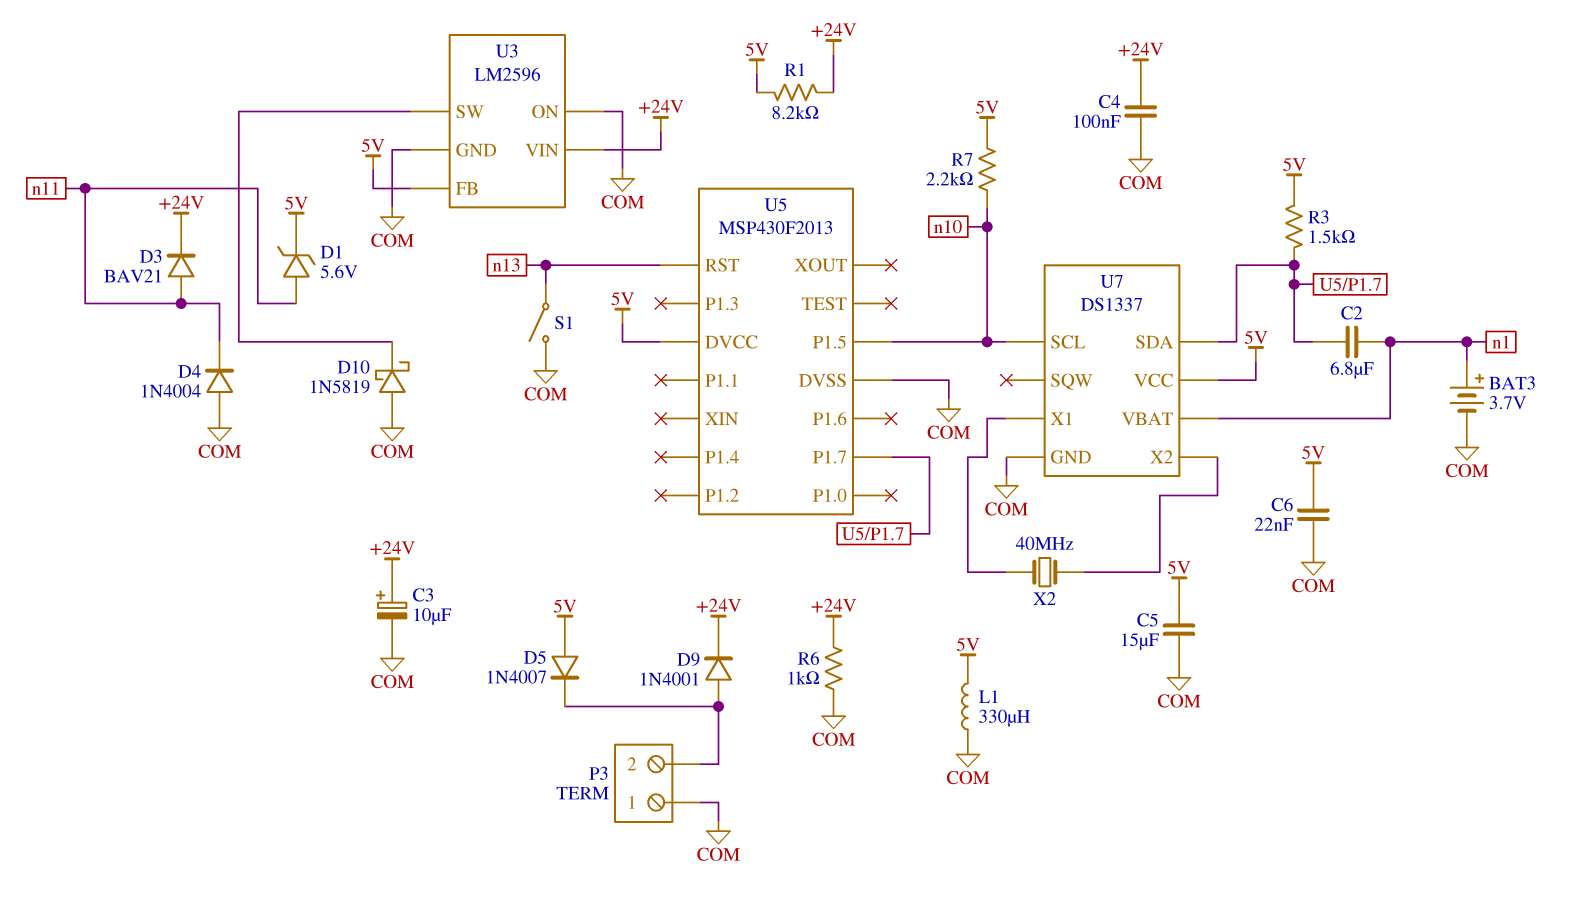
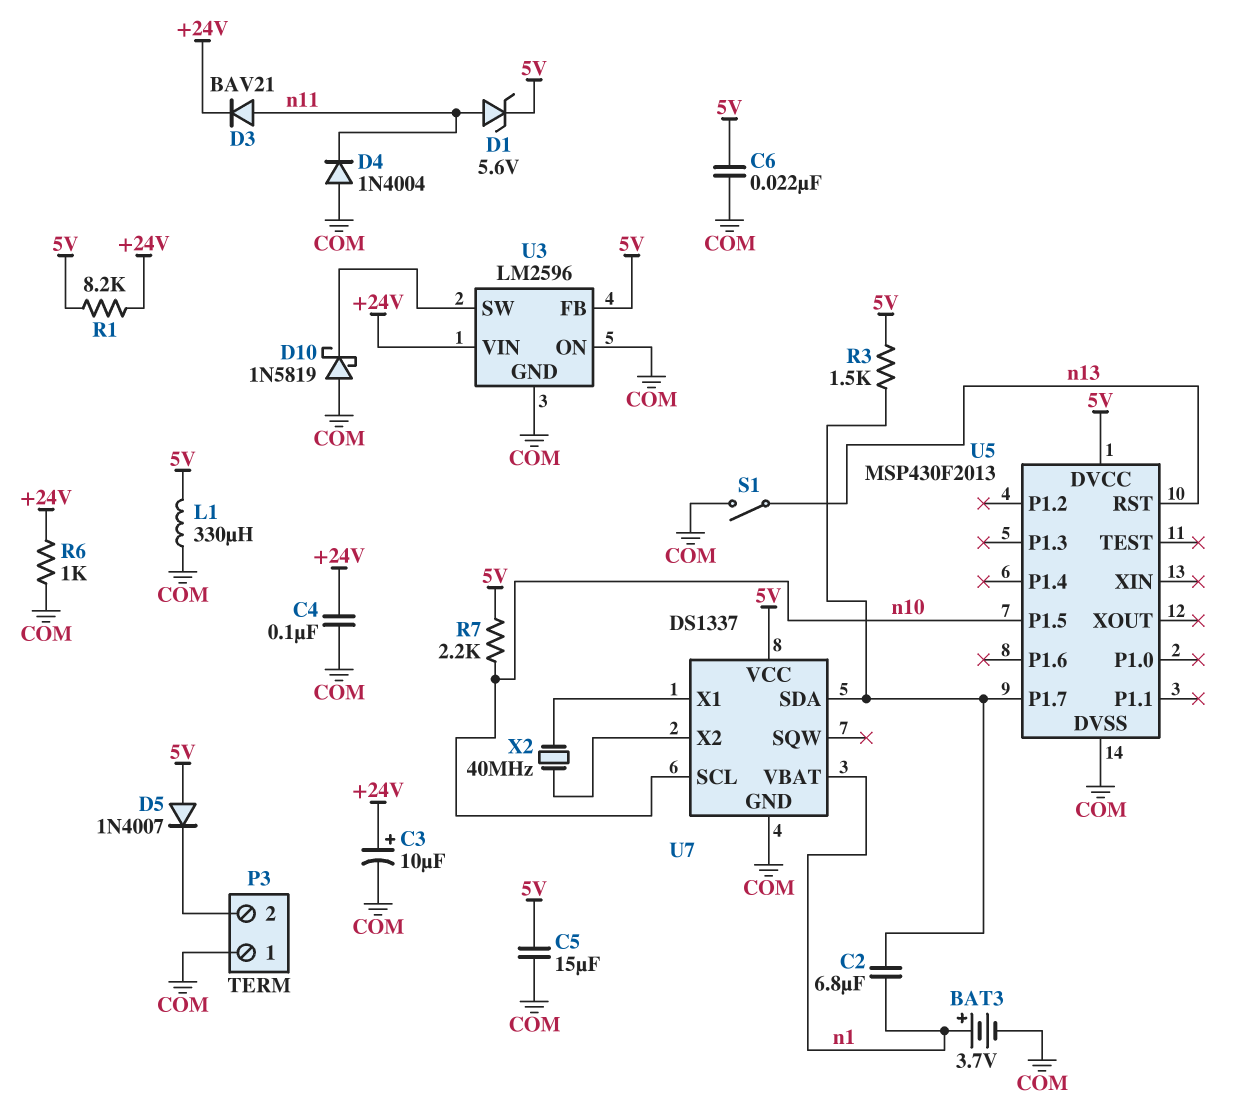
D9: diode 1N4001 (A P3/2, K +24V) -> none

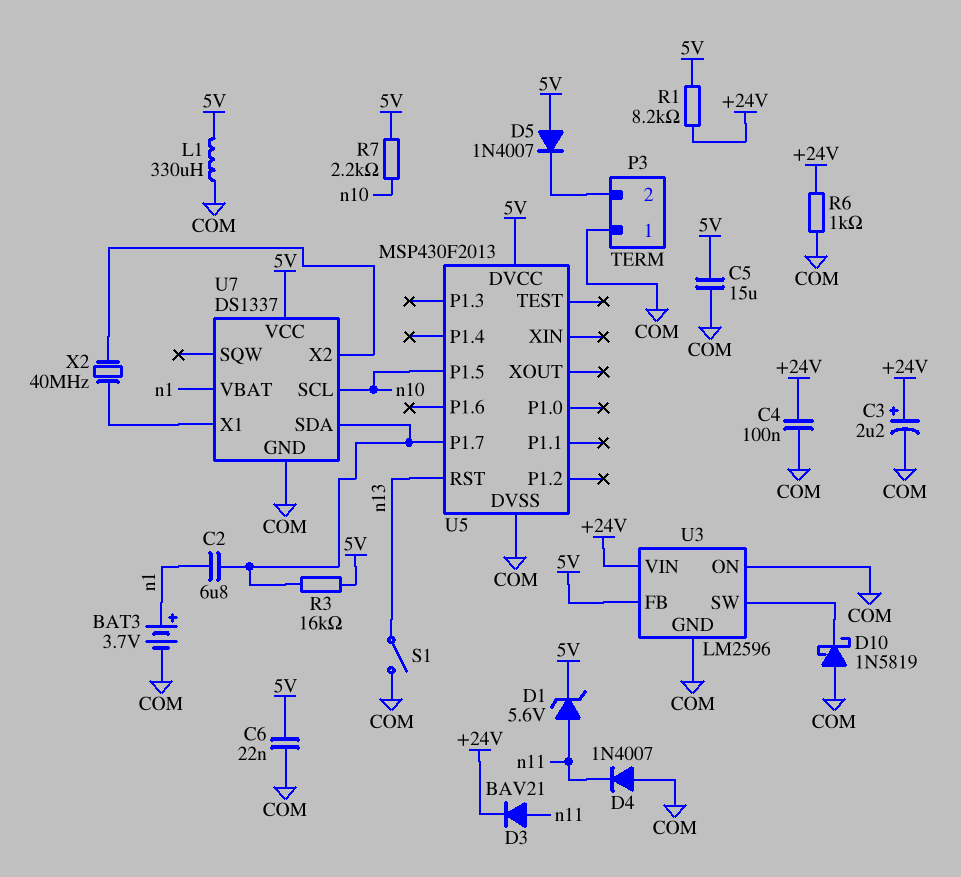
C3: 10uF (plus +24V, minus COM) -> 2.2uF (plus +24V, minus COM)
D4: diode 1N4004 (A COM, K n11) -> diode 1N4007 (A COM, K n11)
R3: 1.5k (5V, U5/P1.7) -> 16k (5V, U5/P1.7)

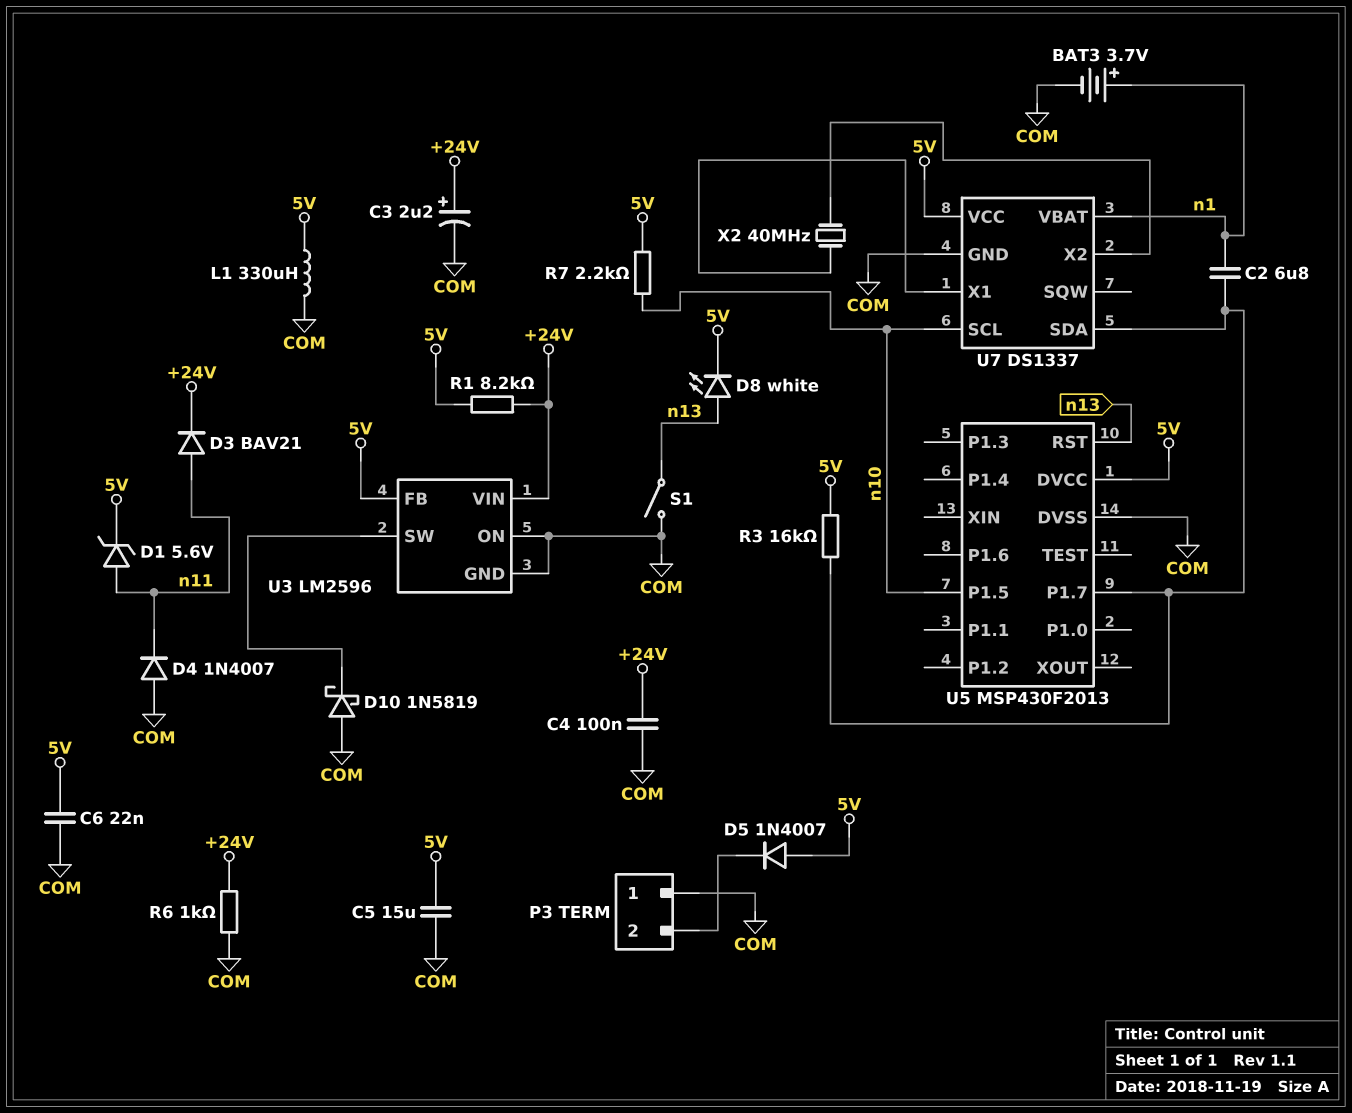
D8: none -> LED white (A n13, K 5V)

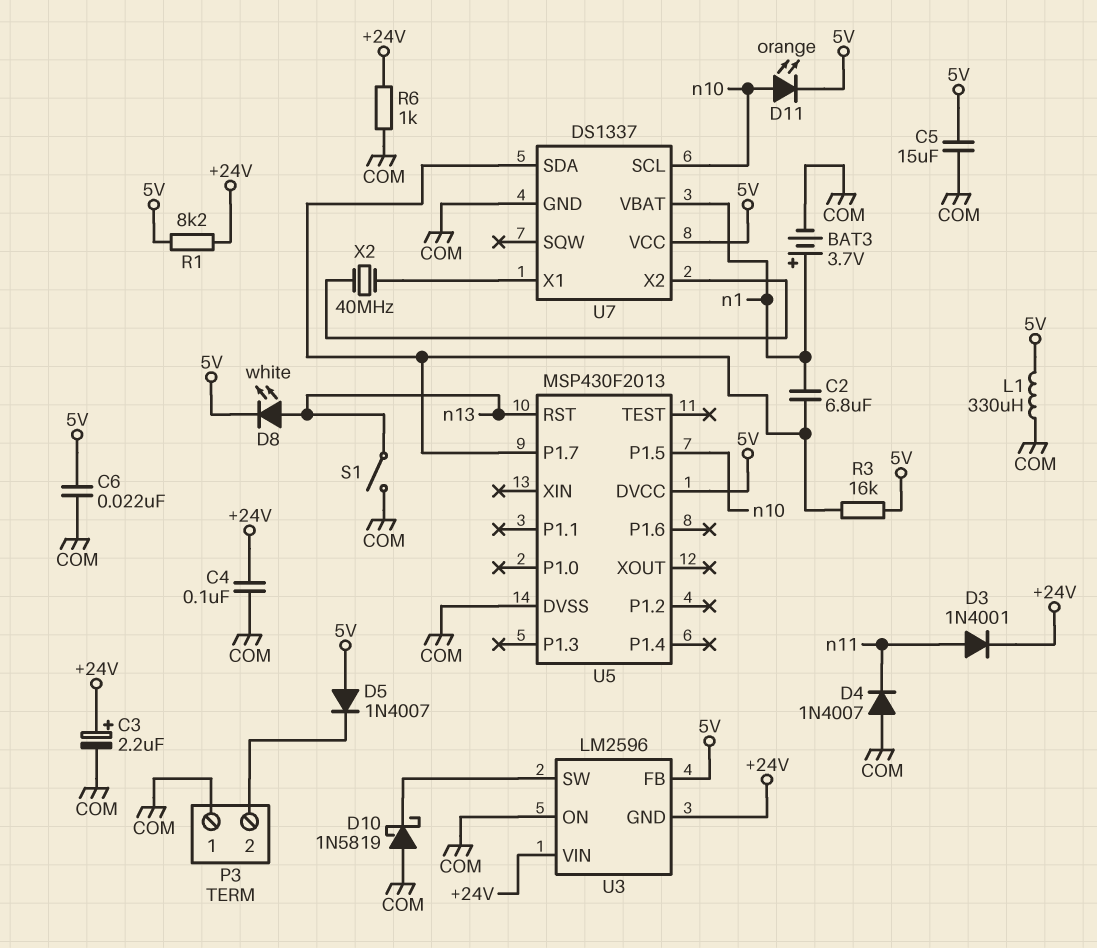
D1: zener 5.6V (A n11, K 5V) -> none
D3: diode BAV21 (A n11, K +24V) -> diode 1N4001 (A n11, K +24V)
D11: none -> LED orange (A n10, K 5V)
R7: 2.2k (5V, n10) -> none
U3 pin GND: COM -> +24V

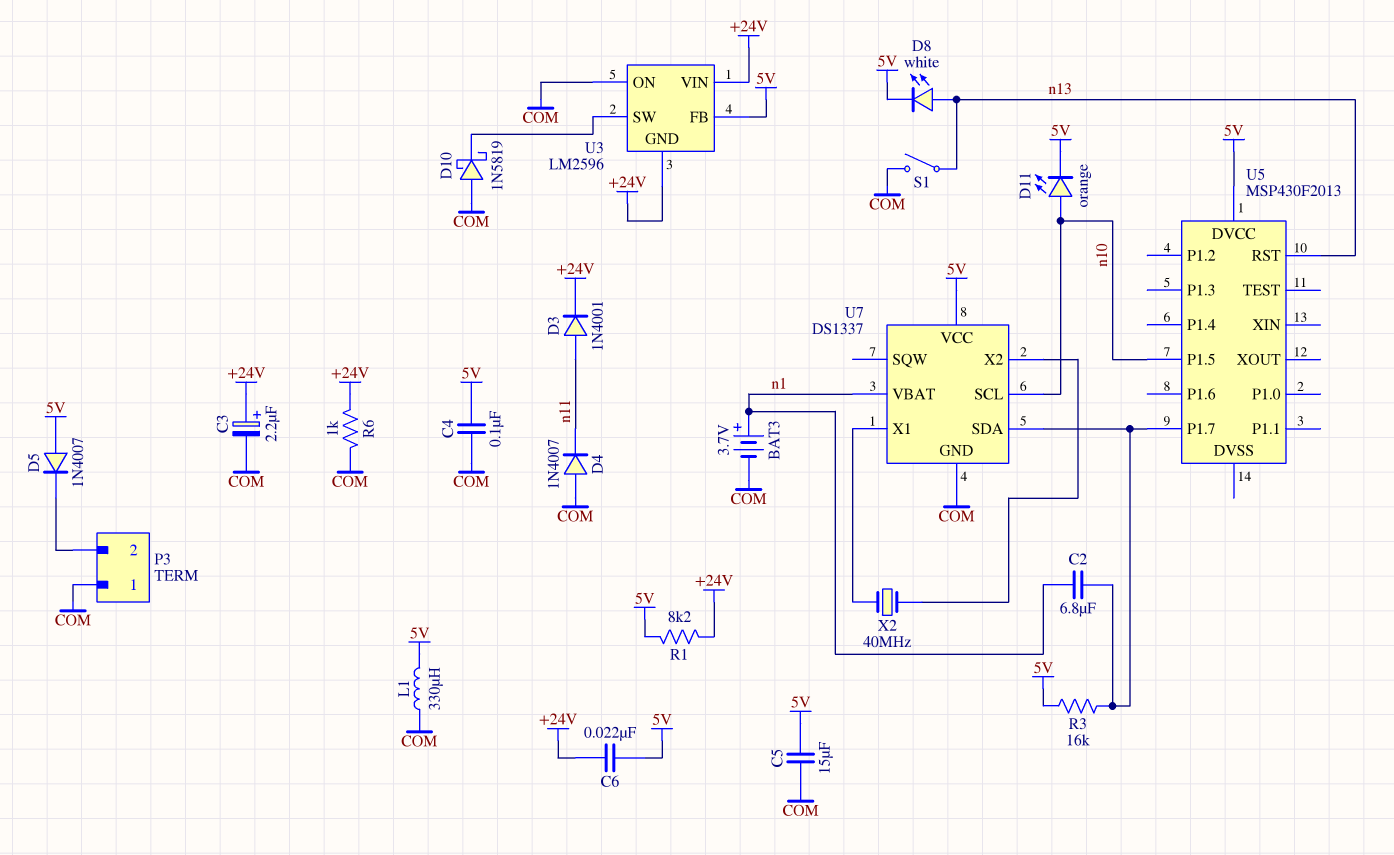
C4: 100nF (+24V, COM) -> 100nF (5V, COM)
C6: 22nF (5V, COM) -> 22nF (+24V, 5V)
U5 pin DVSS: COM -> none

